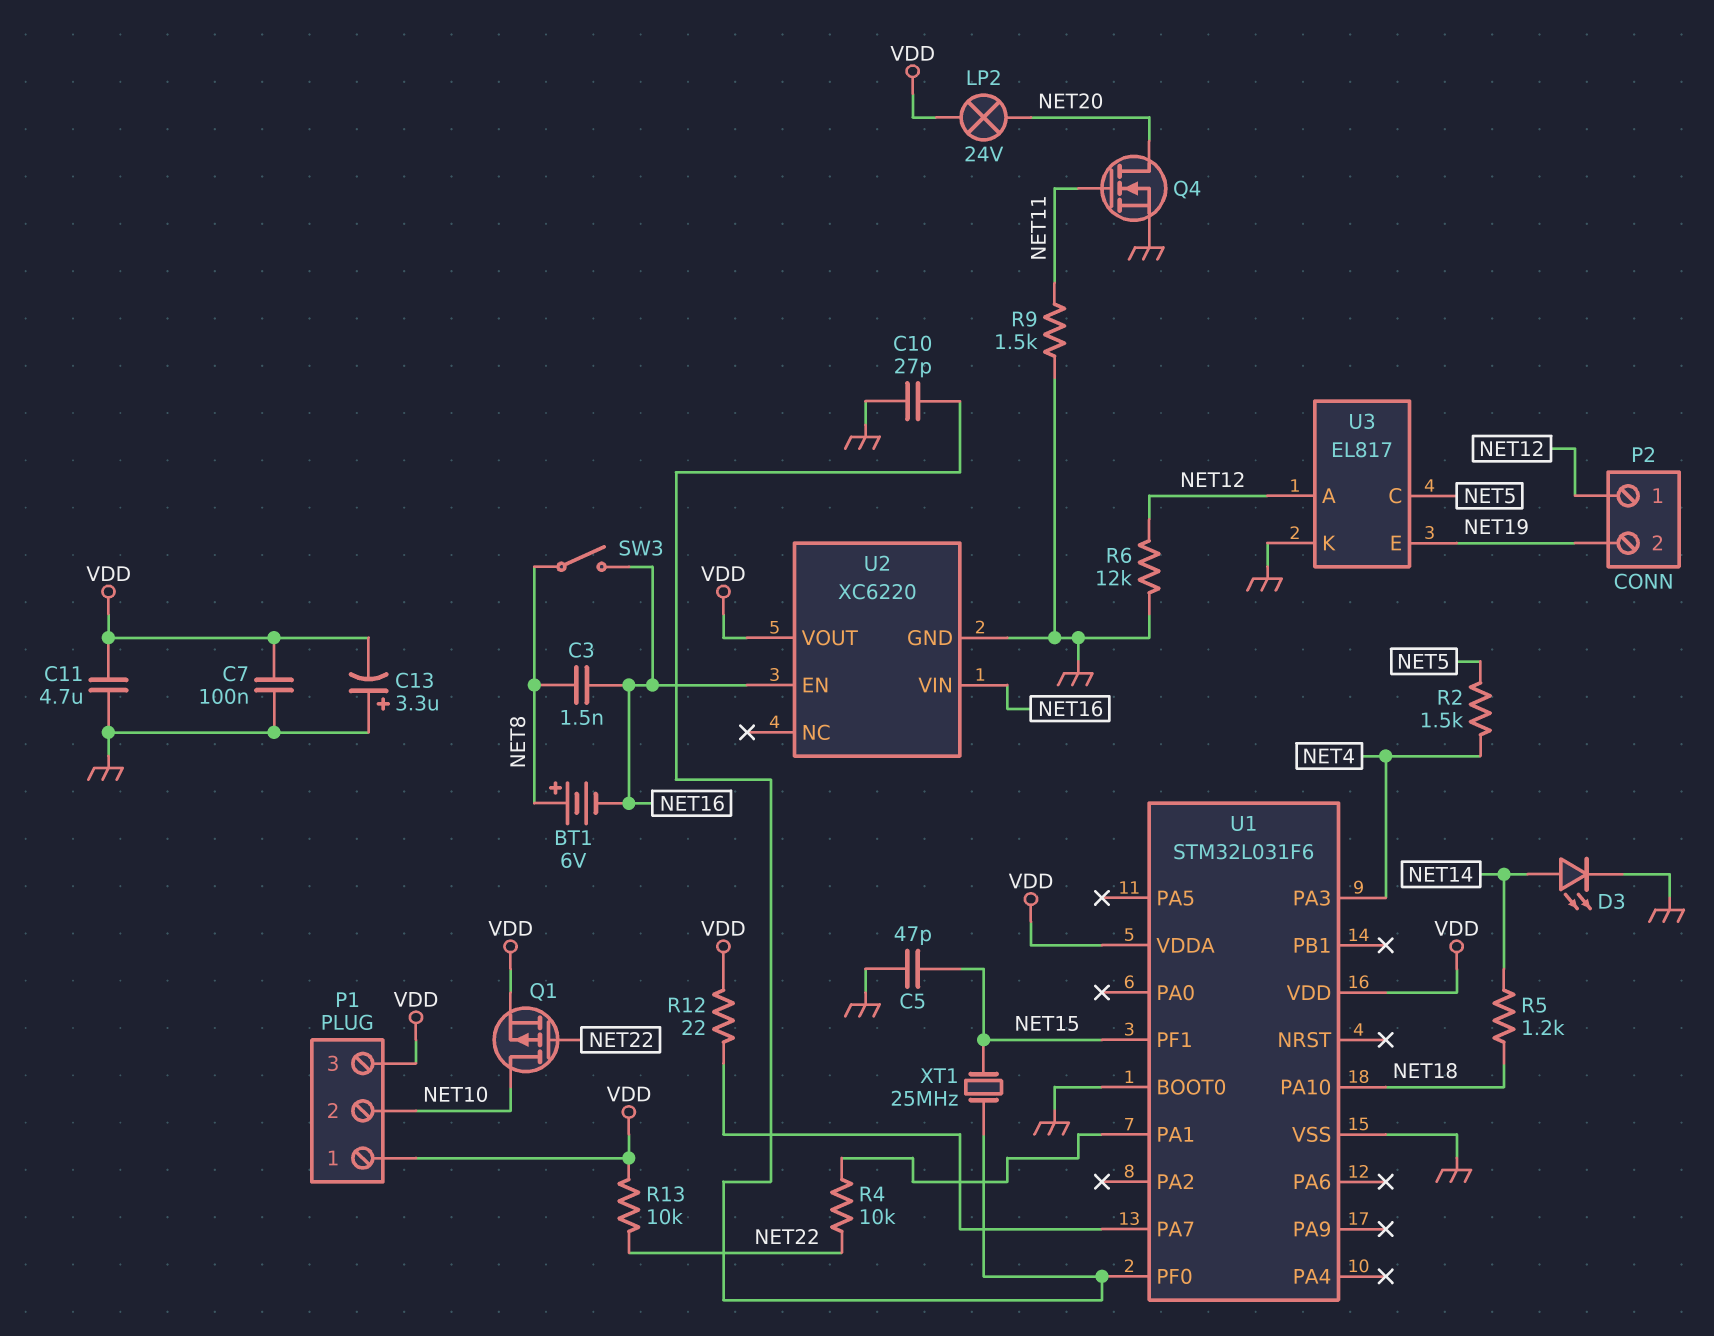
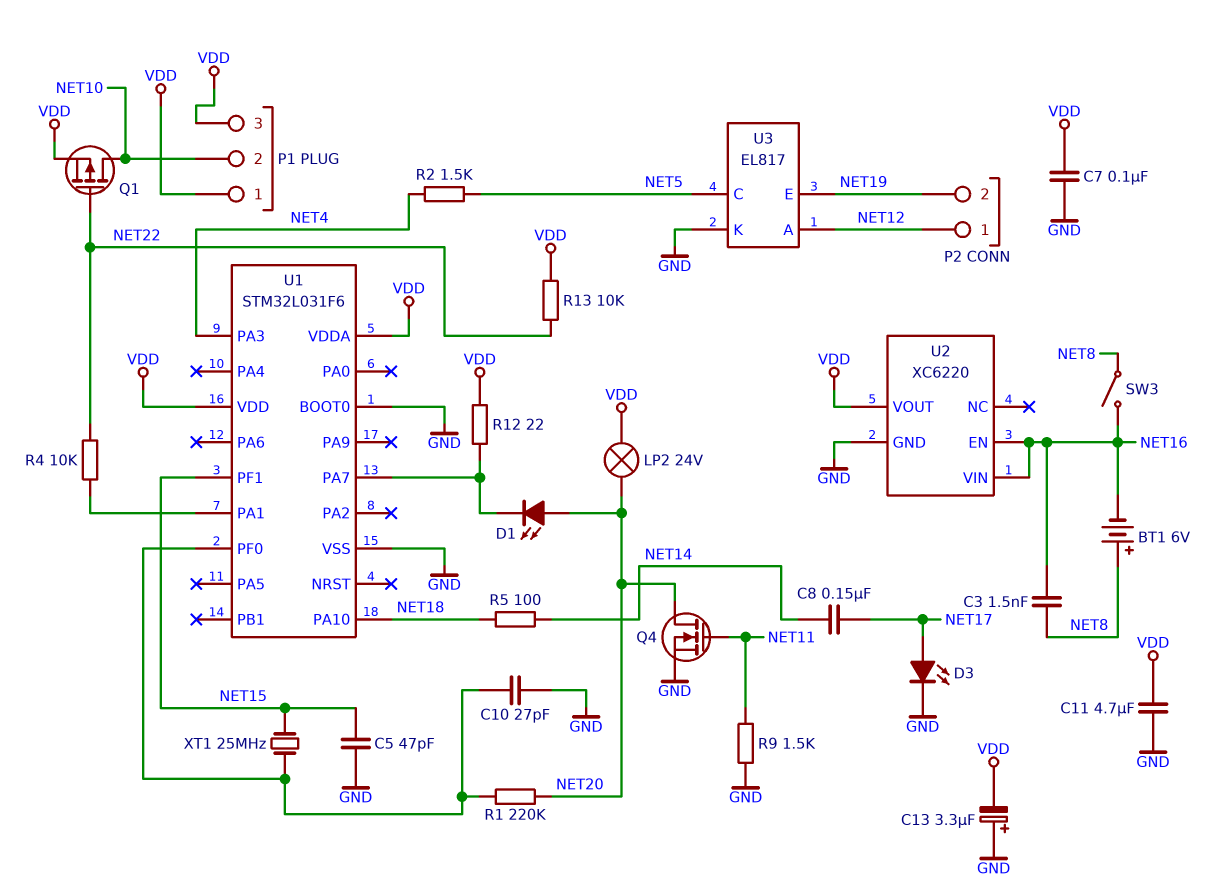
C8: none -> 150nF (NET14, NET17)
D1: none -> LED (A NET20, K U1/PA7)
D3: LED (A NET14, K GND) -> LED (A NET17, K GND)
R1: none -> 220k (NET20, U1/PF0)
R5: 1.2k (NET14, NET18) -> 100 (NET14, NET18)
R6: 12k (GND, NET12) -> none

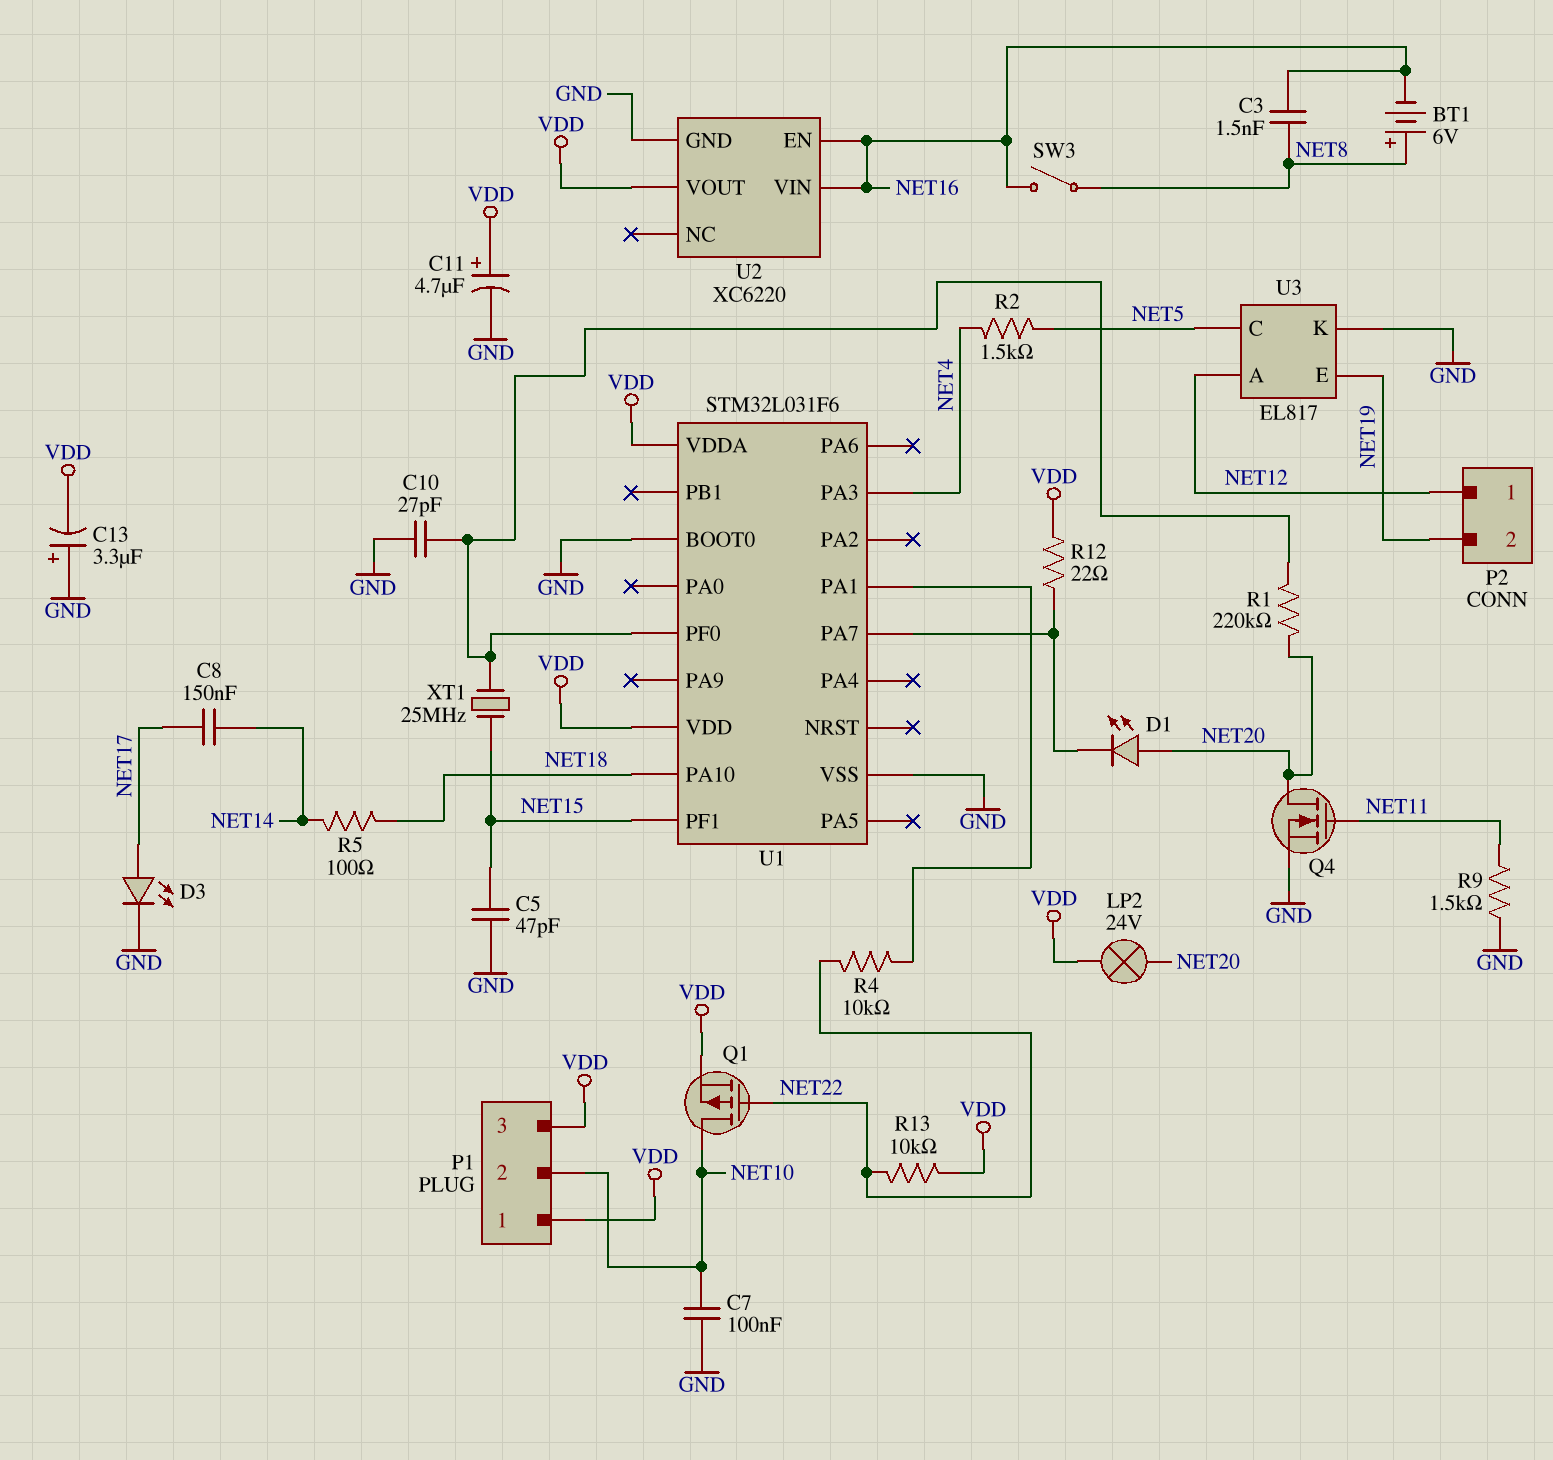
C7: 100nF (GND, VDD) -> 100nF (GND, NET10)
C11: 4.7uF (GND, VDD) -> 4.7uF (plus VDD, minus GND)

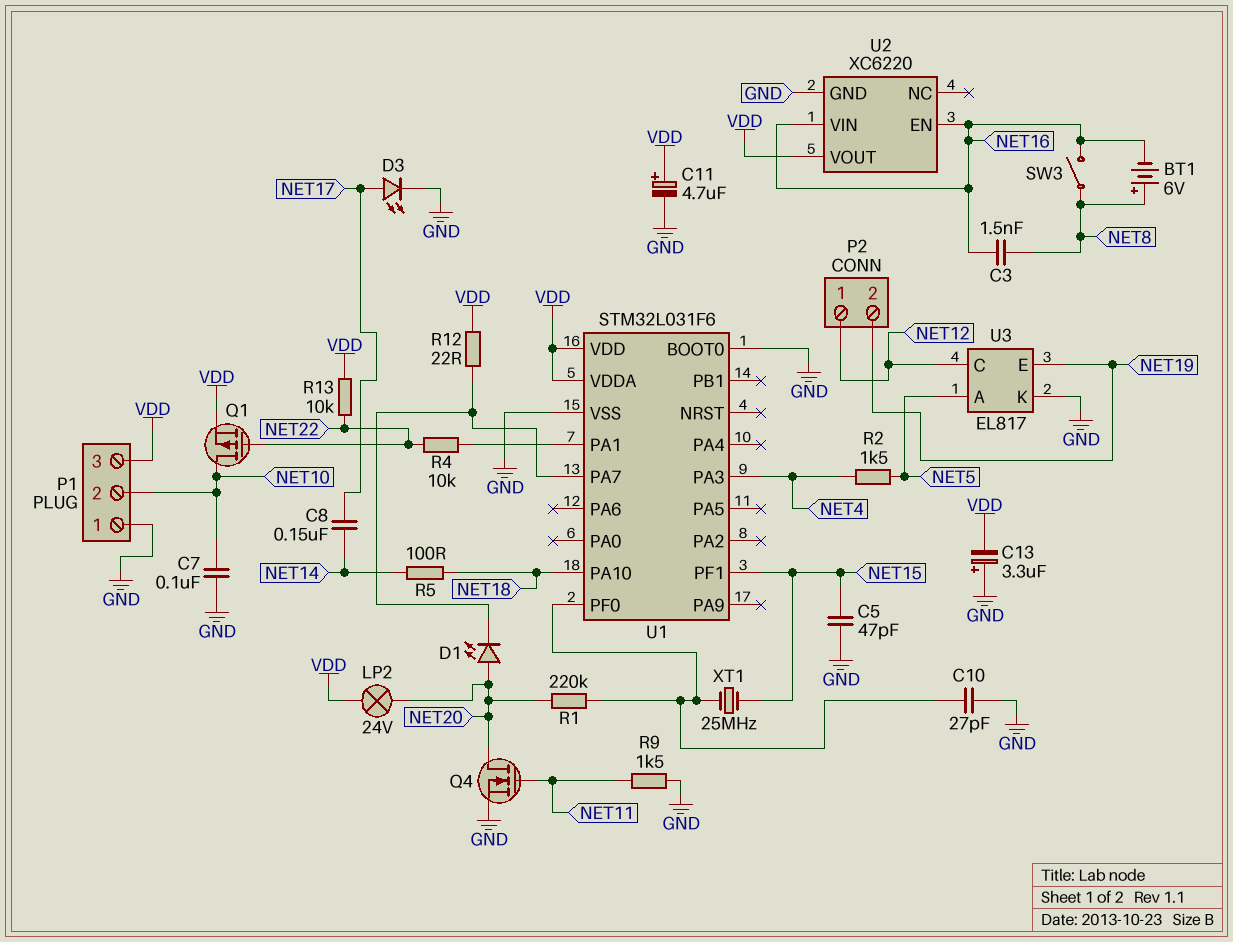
P1 pin 1: VDD -> GND
U3 pin A: NET12 -> NET5
U3 pin C: NET5 -> NET12

